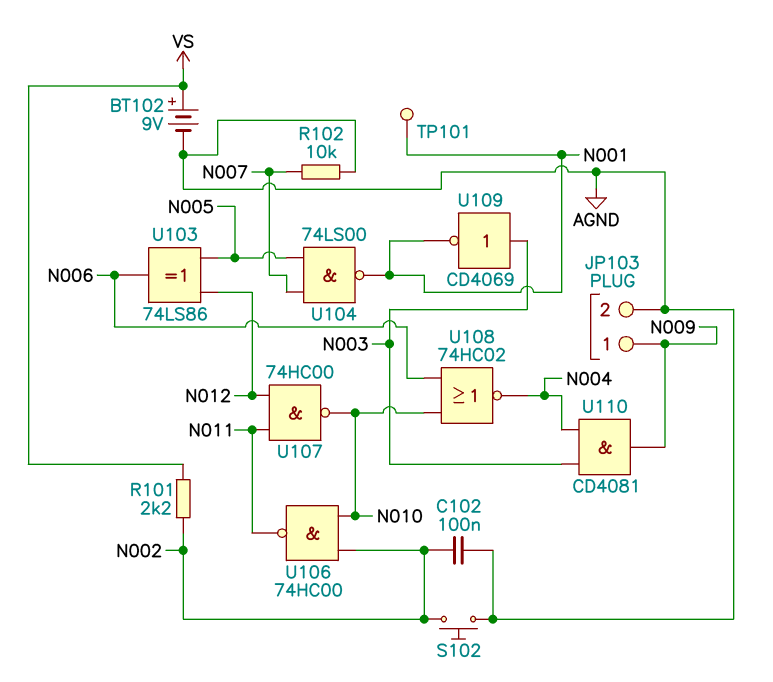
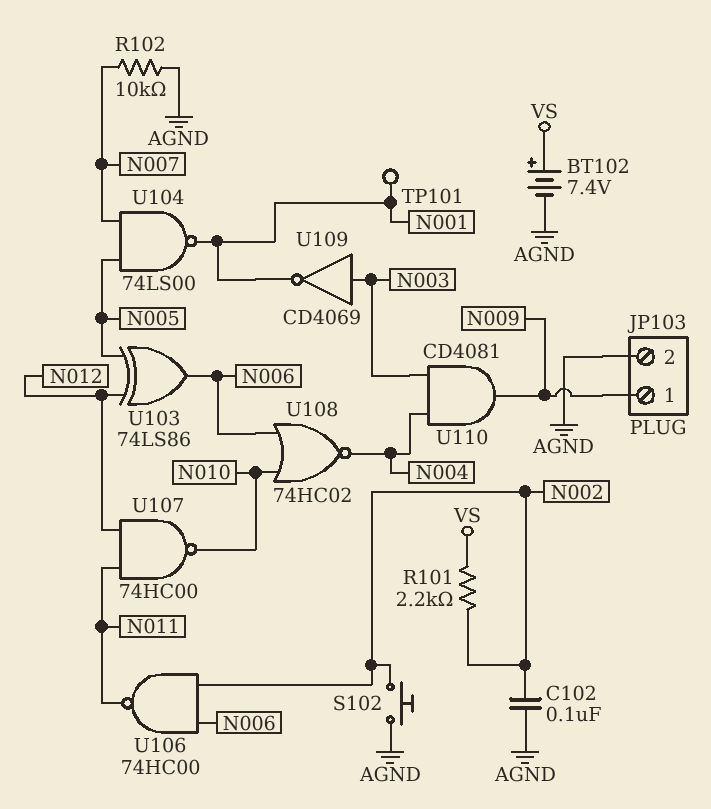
BT102: 9V (plus VS, minus AGND) -> 7.4V (plus VS, minus AGND)
U106: NAND 74HC00 (in N002, in N010, out N011) -> NAND 74HC00 (in N002, in N006, out N011)

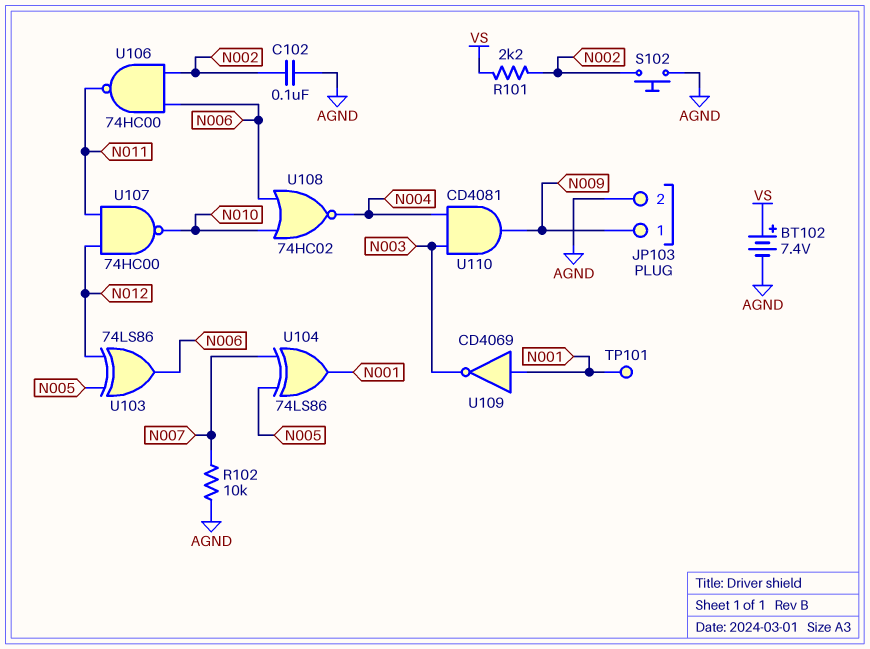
U104: NAND 74LS00 (in N005, in N007, out N001) -> XOR 74LS86 (in N005, in N007, out N001)
U109: NOT CD4069 (in N003, out N001) -> NOT CD4069 (in N001, out N003)

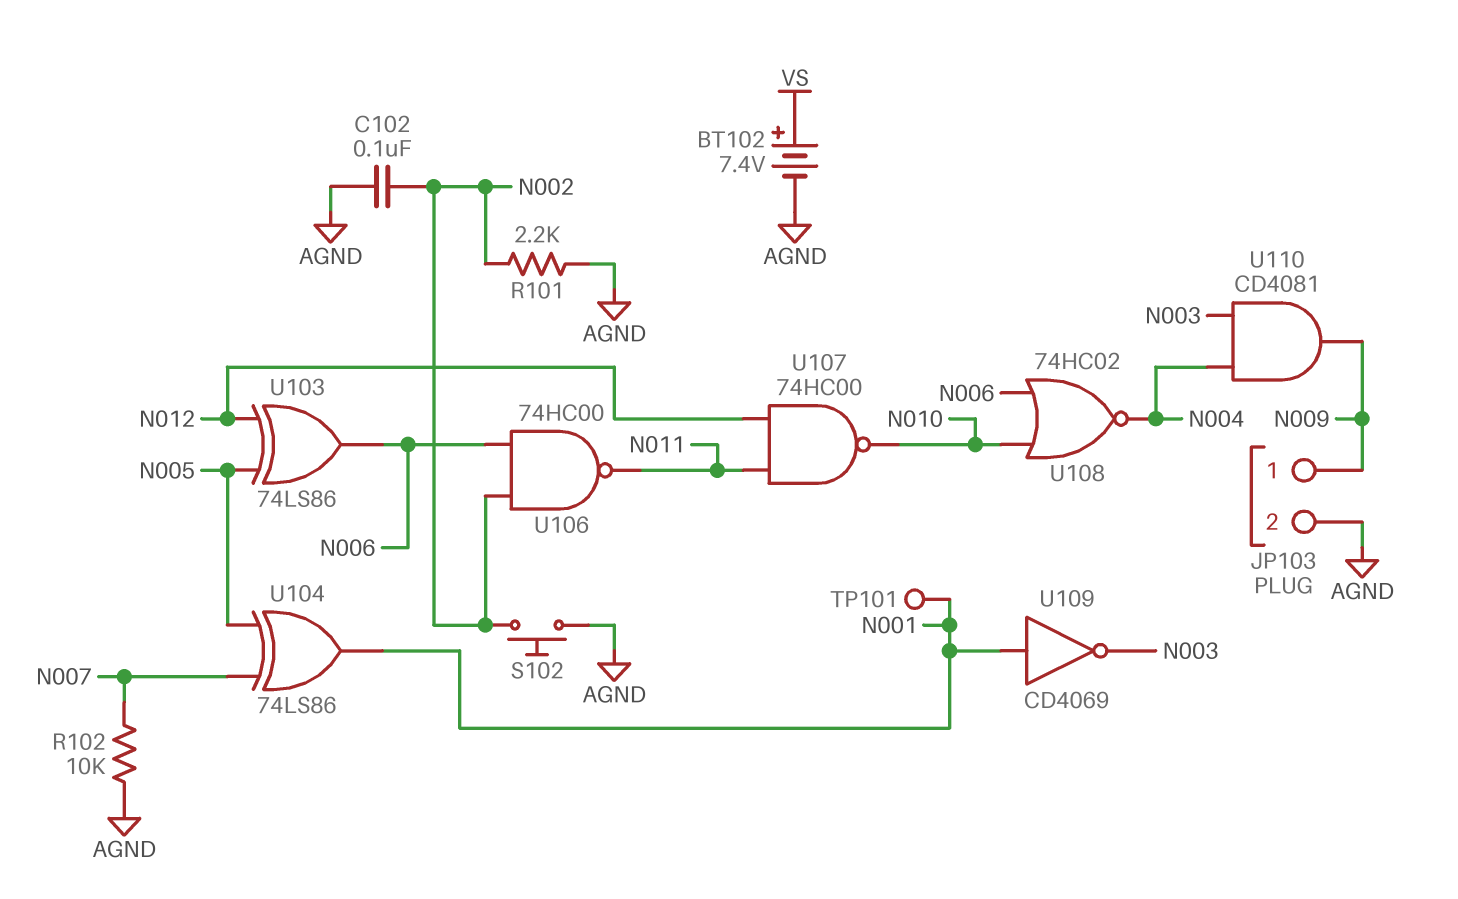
R101: 2.2k (N002, VS) -> 2.2k (AGND, N002)

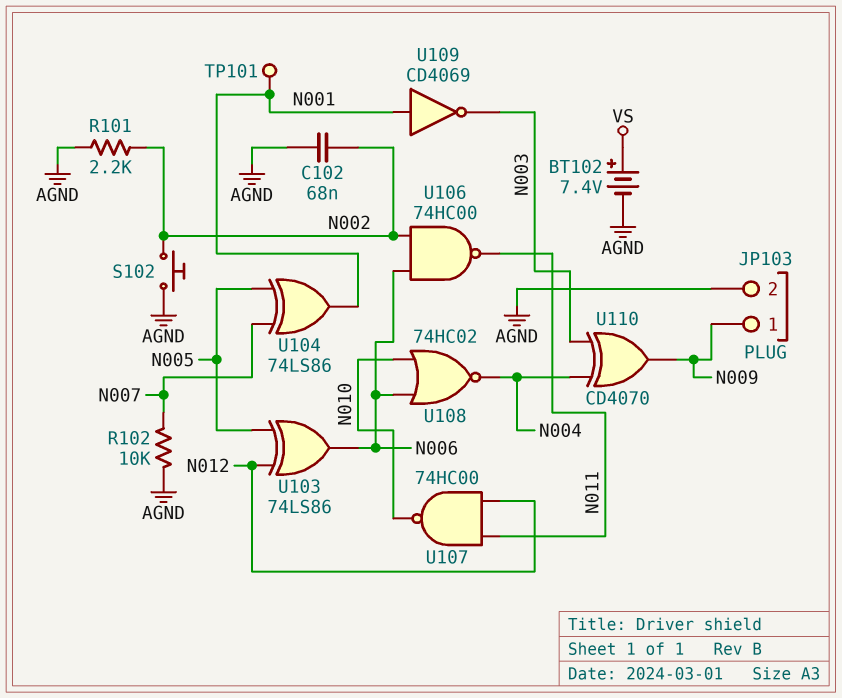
C102: 100nF (AGND, N002) -> 68nF (AGND, N002)
U110: AND CD4081 (in N003, in N004, out N009) -> XOR CD4070 (in N003, in N004, out N009)

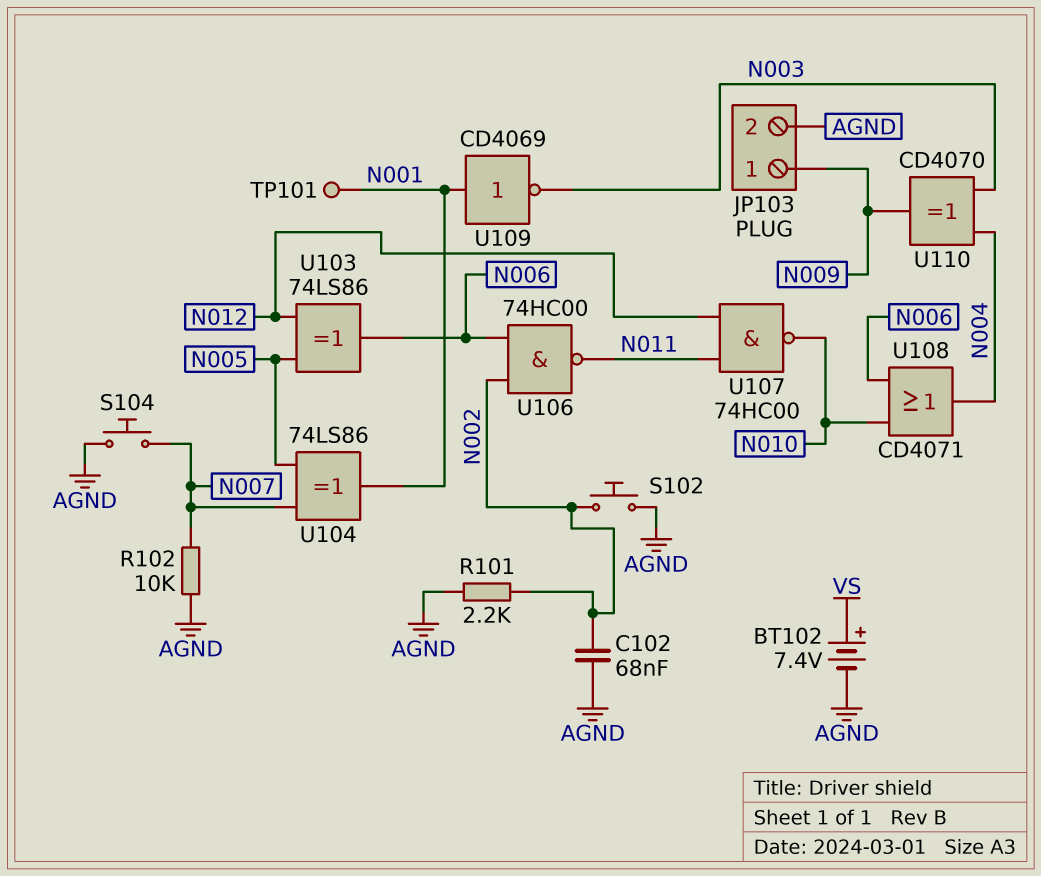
S104: none -> button (AGND, N007)
U108: NOR 74HC02 (in N006, in N010, out N004) -> OR CD4071 (in N006, in N010, out N004)

